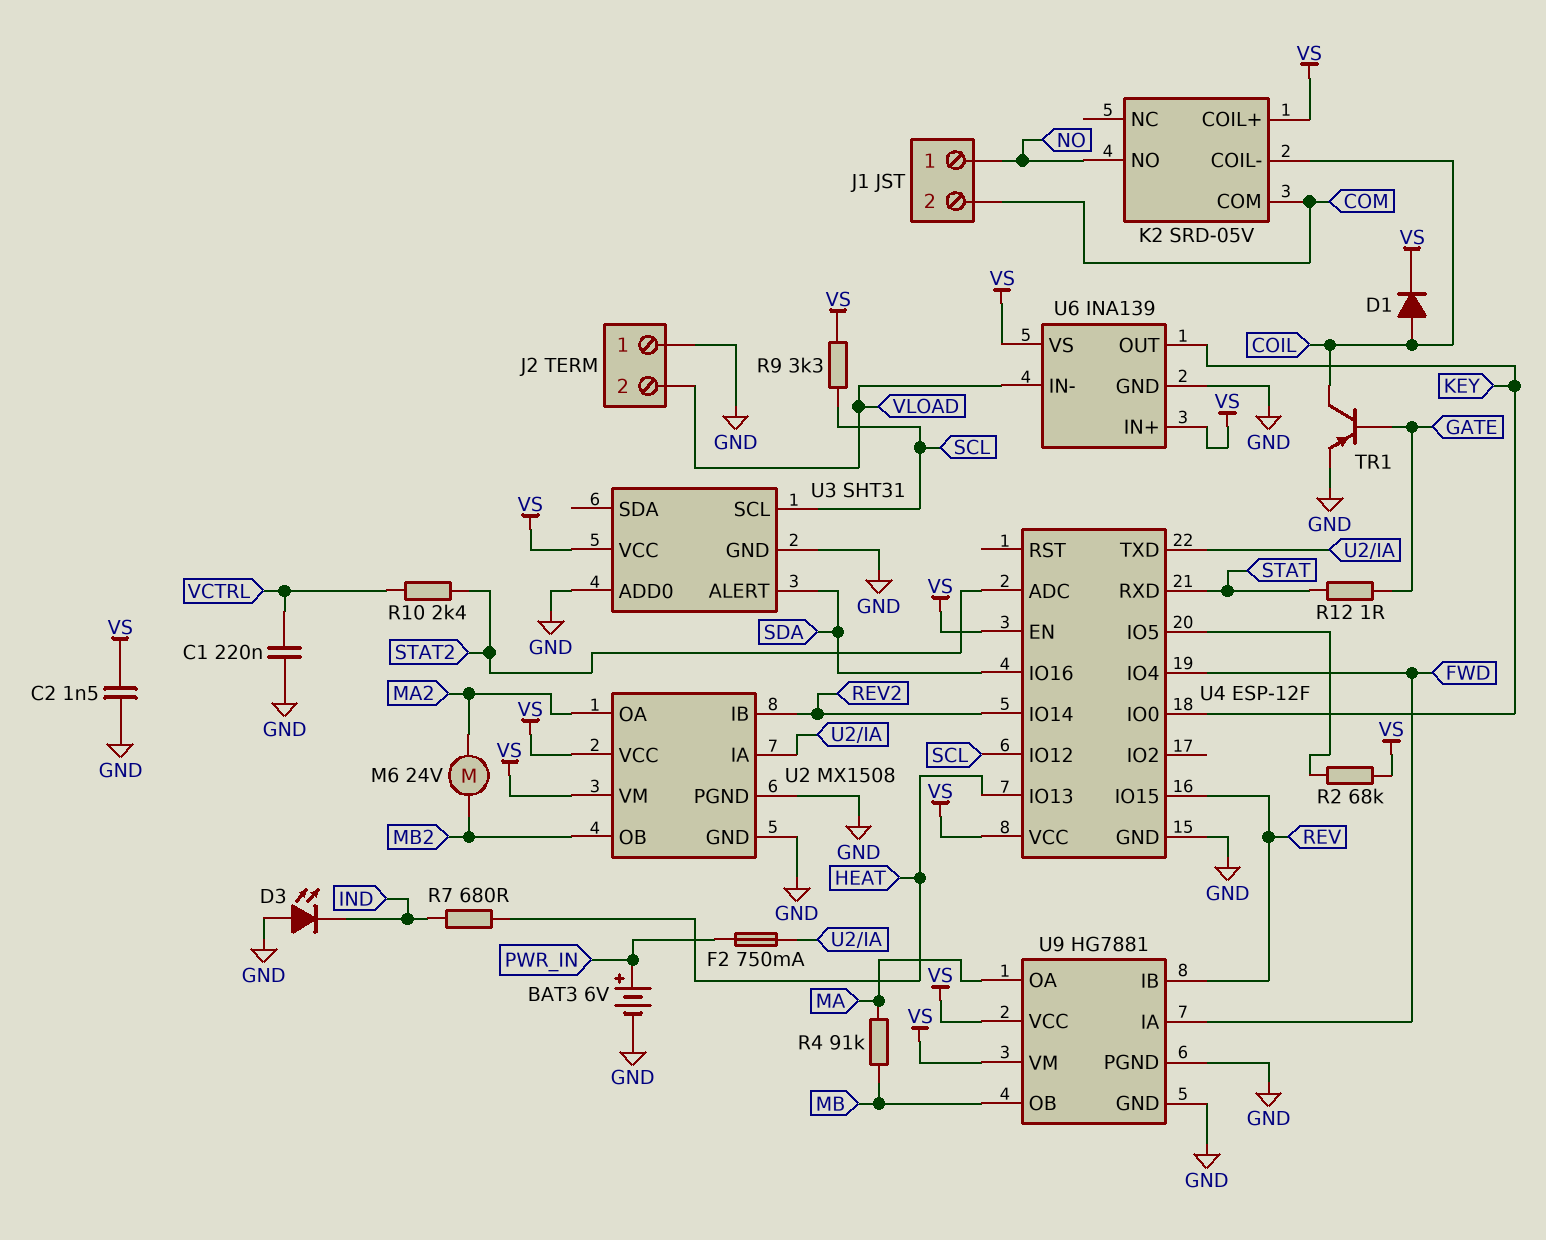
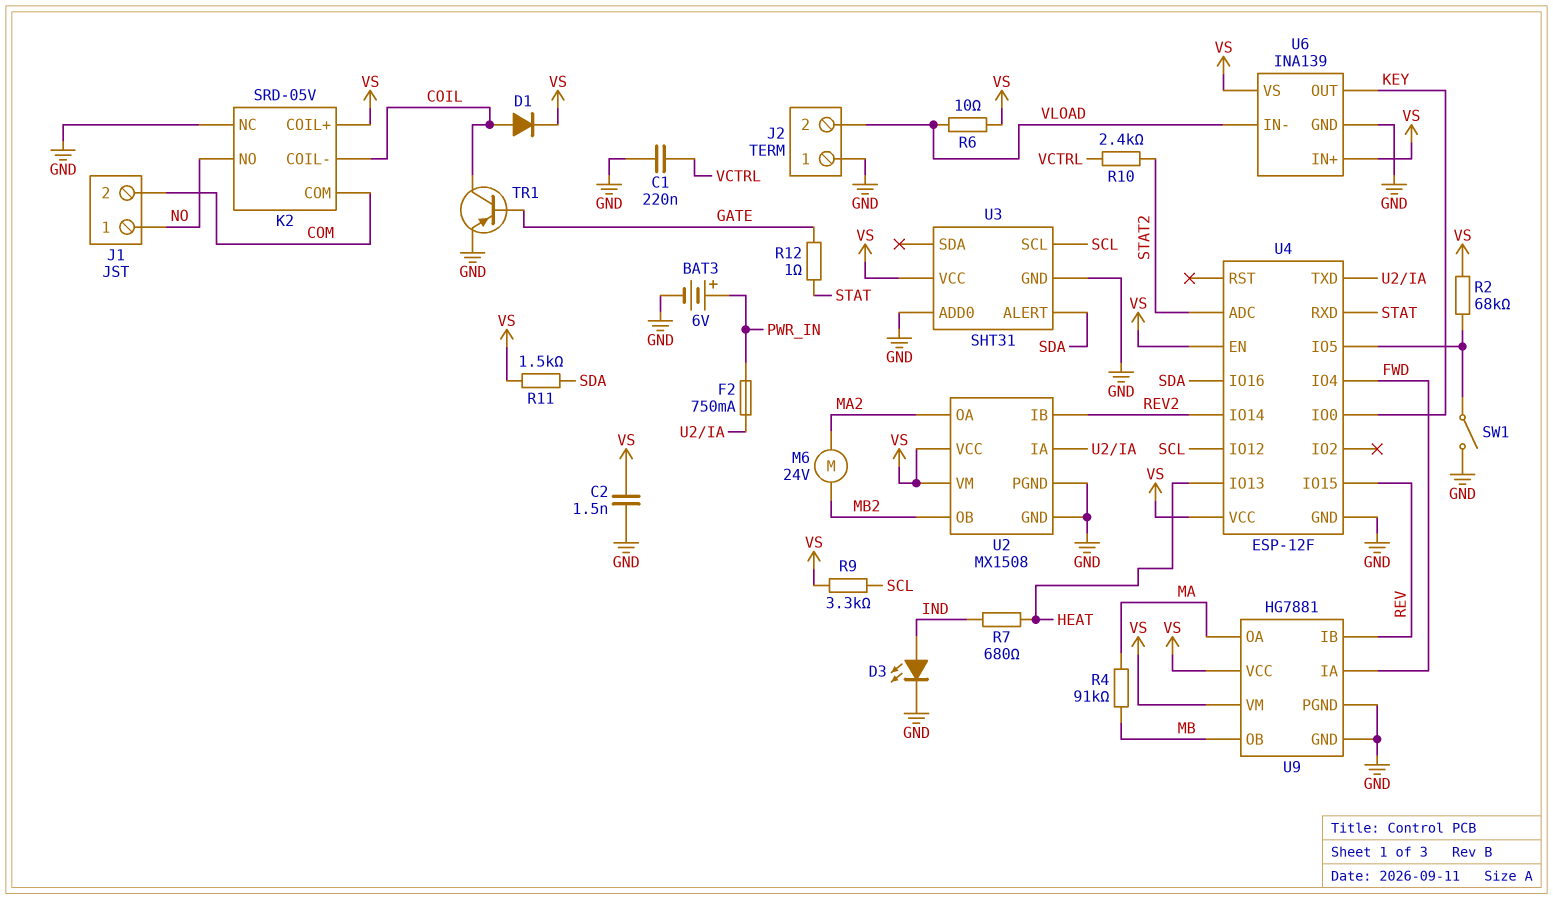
D3: LED (A GND, K IND) -> LED (A IND, K GND)
K2 pin NC: none -> GND
R6: none -> 10 (VLOAD, VS)
R11: none -> 1.5k (SDA, VS)
SW1: none -> switch (GND, U4/IO5)

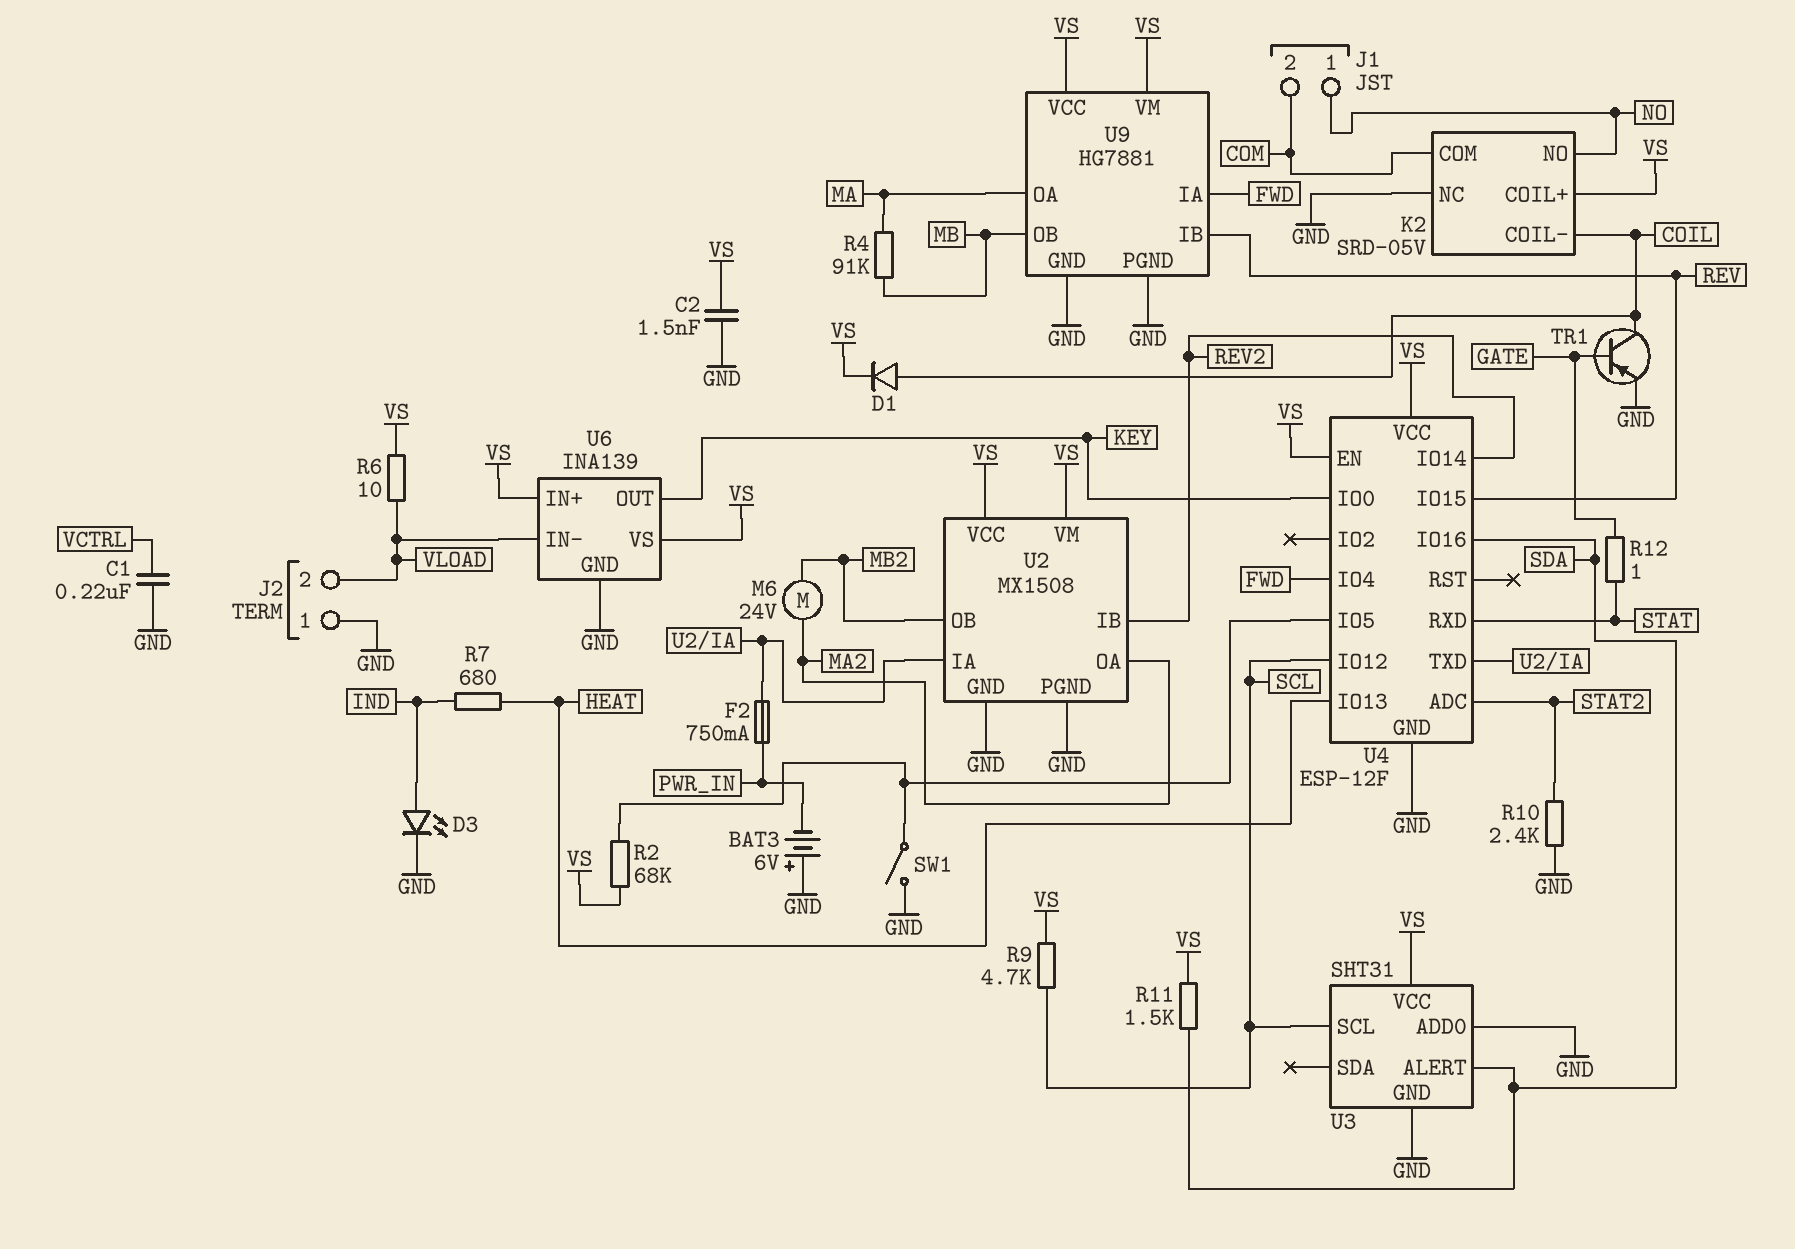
BAT3: 6V (plus PWR_IN, minus GND) -> 6V (plus GND, minus PWR_IN)
R9: 3.3k (SCL, VS) -> 4.7k (SCL, VS)
R10: 2.4k (STAT2, VCTRL) -> 2.4k (GND, STAT2)

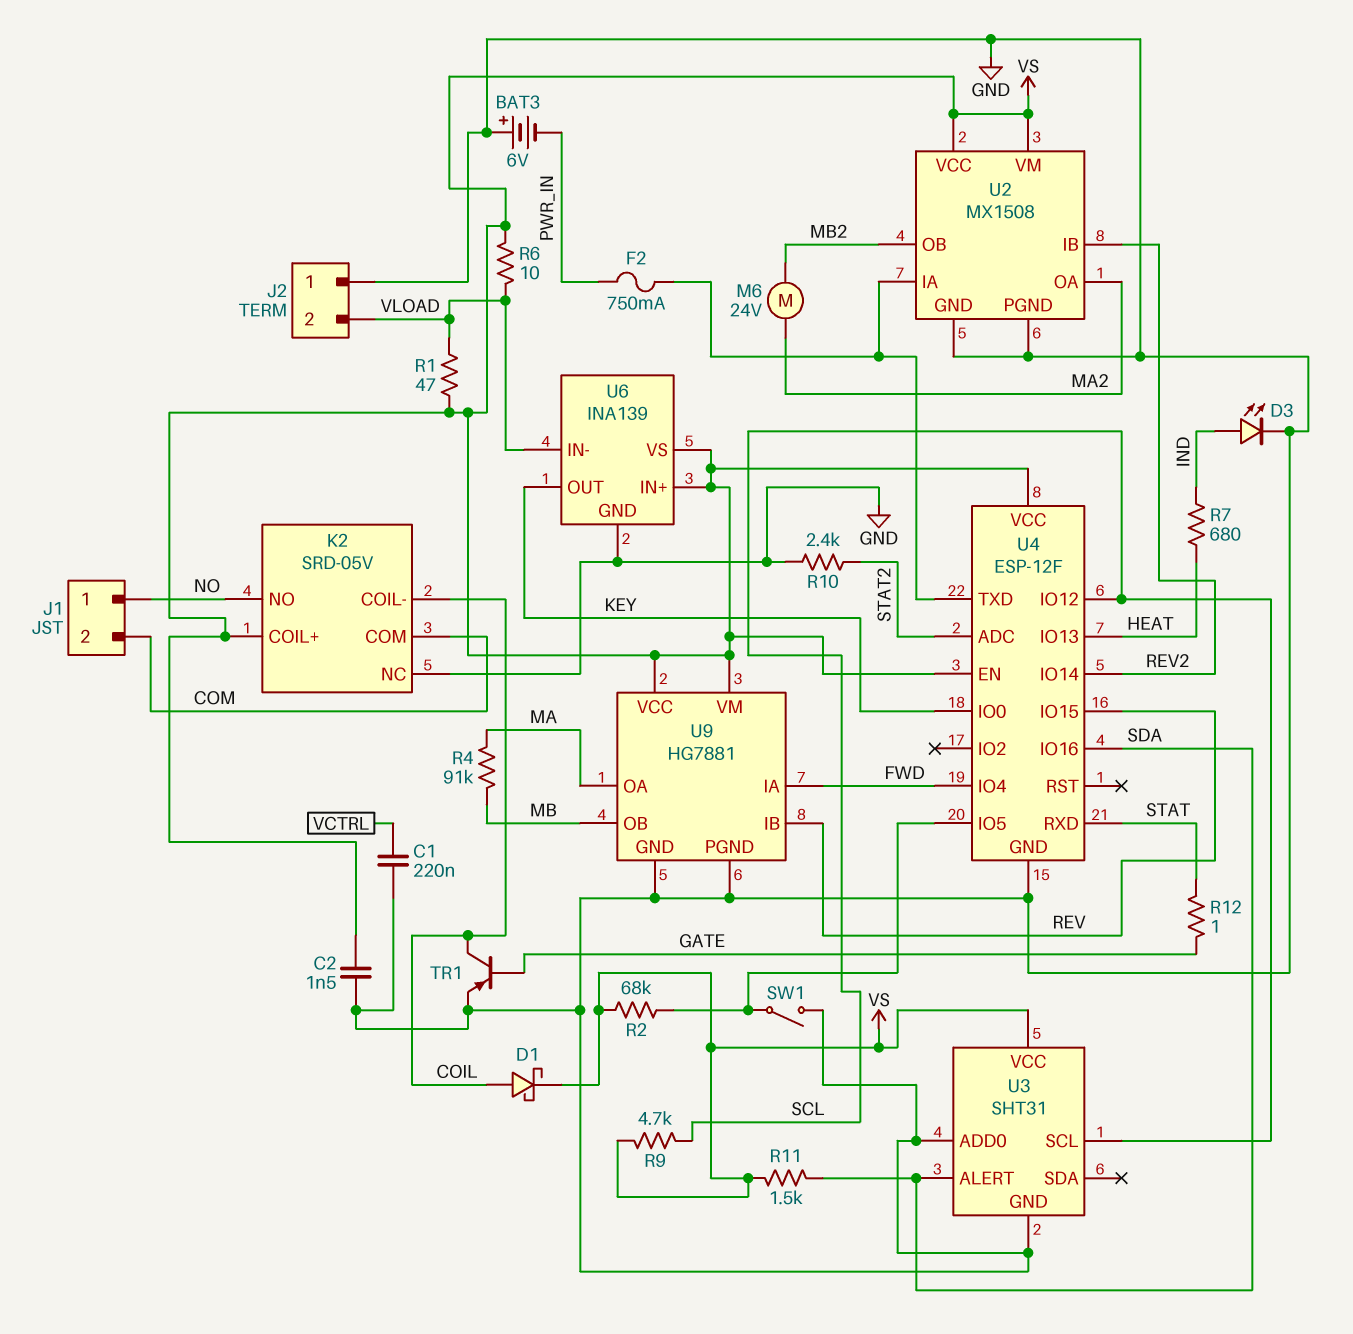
D1: diode (A COIL, K VS) -> schottky (A COIL, K VS)
R1: none -> 47 (VLOAD, VS)

